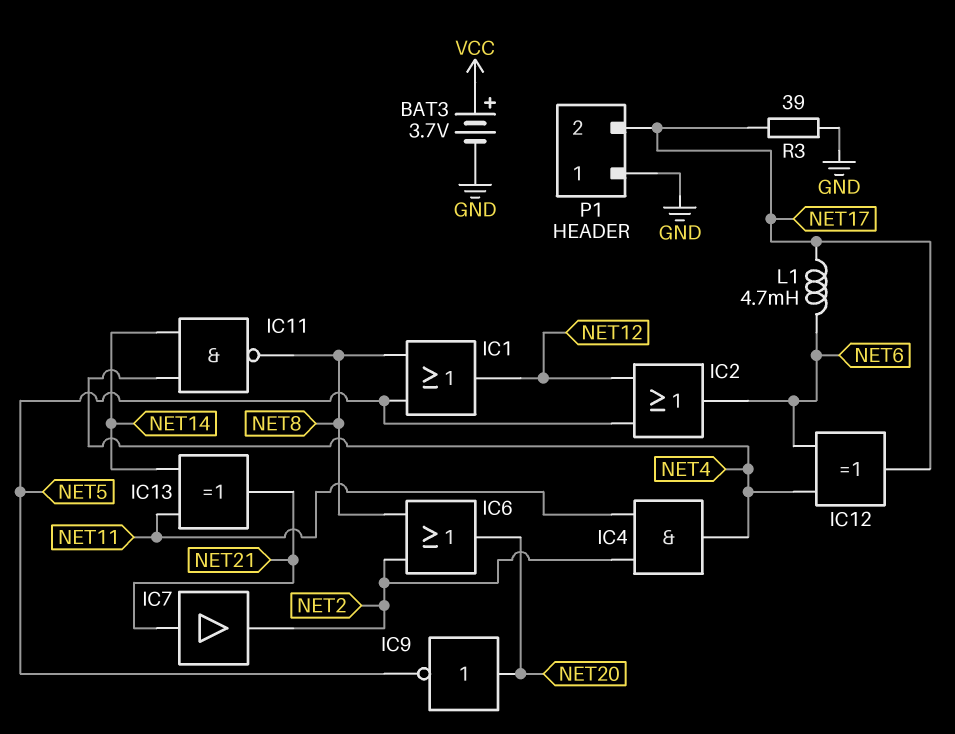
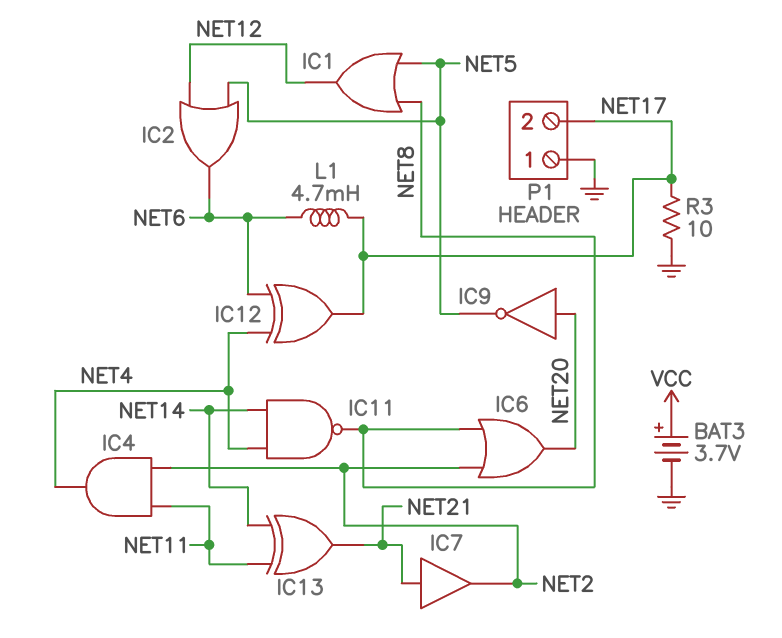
R3: 39 (GND, NET17) -> 10 (GND, NET17)

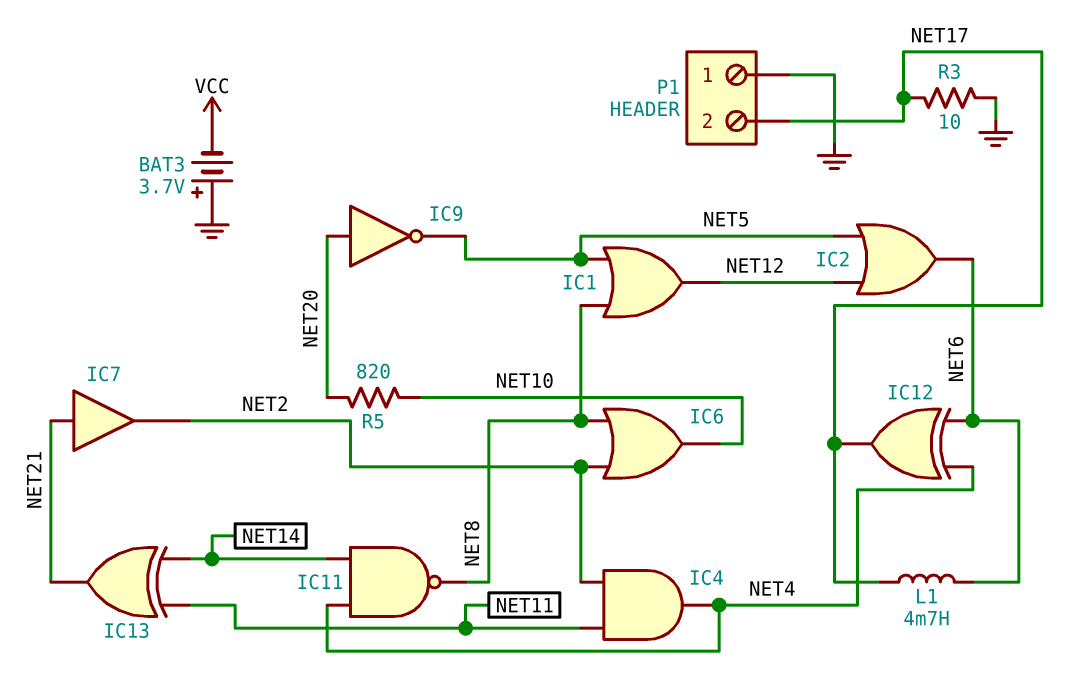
BAT3: 3.7V (plus VCC, minus GND) -> 3.7V (plus GND, minus VCC)
IC6: OR (in NET2, in NET8, out NET20) -> OR (in NET2, in NET8, out NET10)
R5: none -> 820 (NET10, NET20)

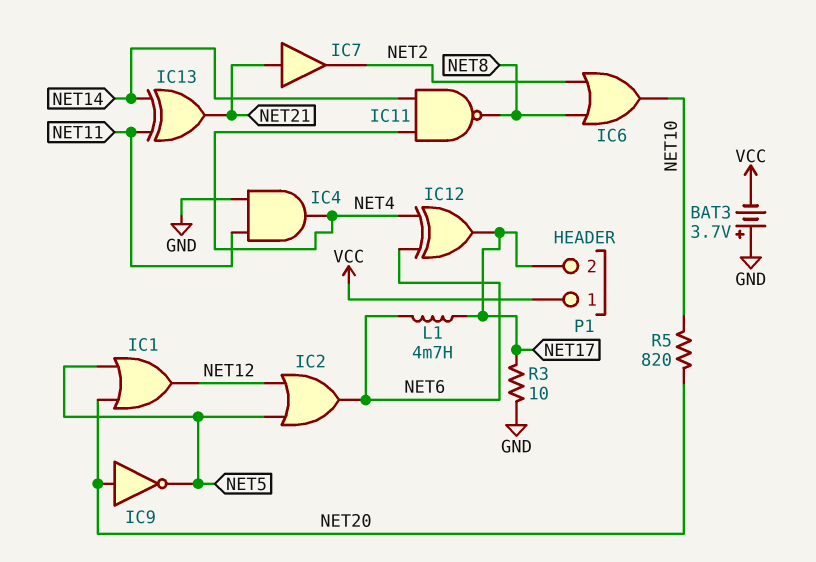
IC1: OR (in NET5, in NET8, out NET12) -> OR (in NET5, in NET20, out NET12)
IC4: AND (in NET2, in NET11, out NET4) -> AND (in GND, in NET11, out NET4)
P1 pin 1: GND -> VCC

